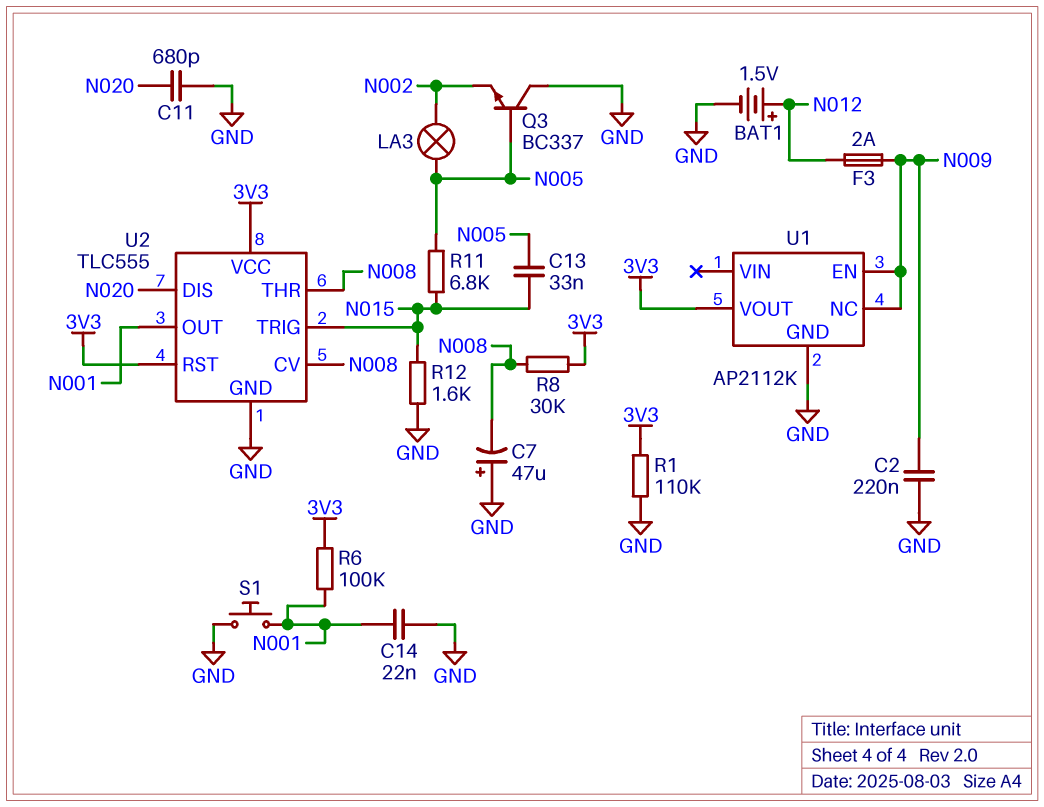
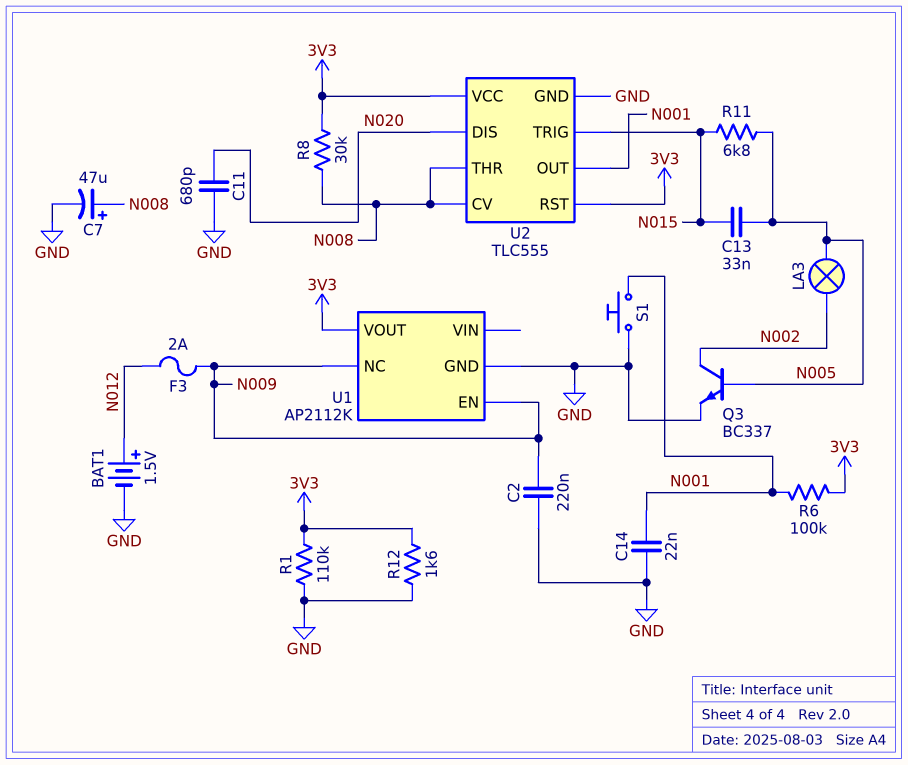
C7: 47uF (plus GND, minus N008) -> 47uF (plus N008, minus GND)
Q3: NPN BC337 (B N005, C GND, E N002) -> NPN BC337 (B N005, C N002, E GND)
R12: 1.6k (GND, N015) -> 1.6k (3V3, GND)

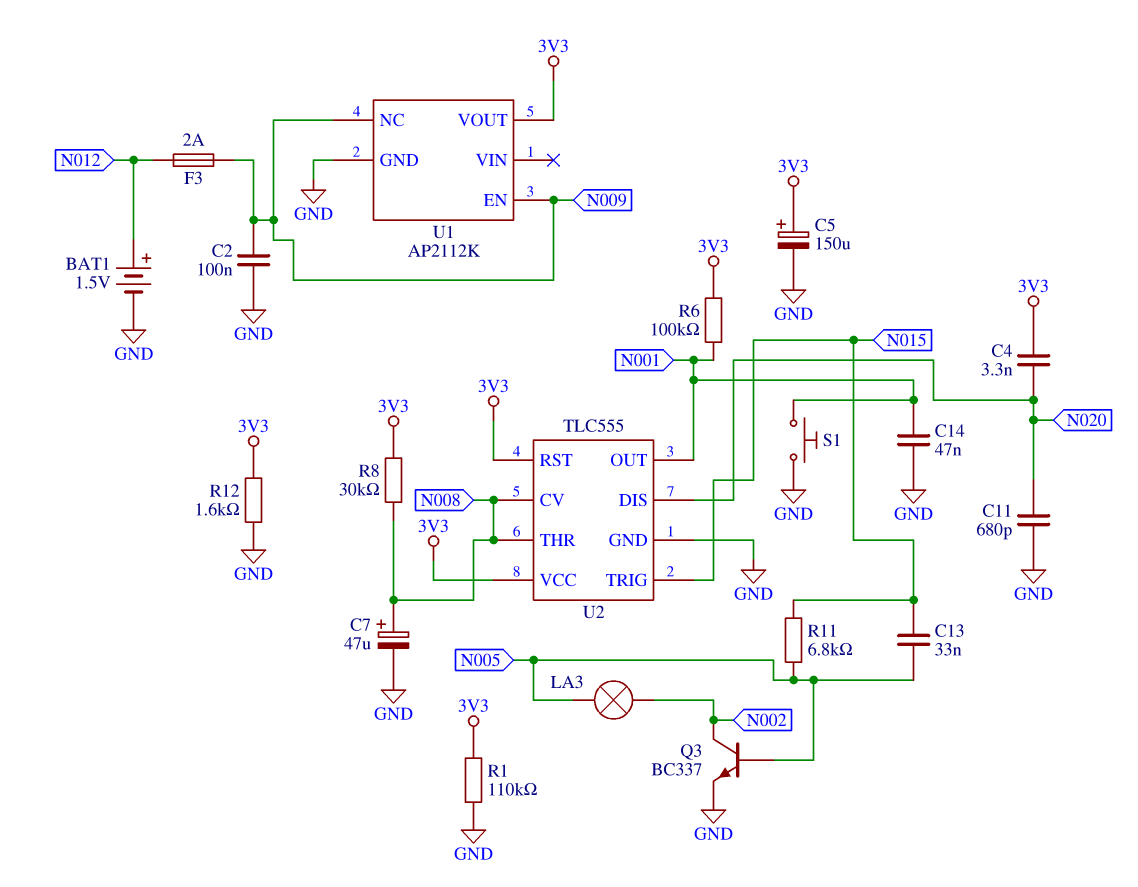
C2: 220nF (GND, N009) -> 100nF (GND, N009)
C4: none -> 3.3nF (3V3, N020)
C5: none -> 150uF (plus 3V3, minus GND)
C14: 22nF (GND, N001) -> 47nF (GND, N001)

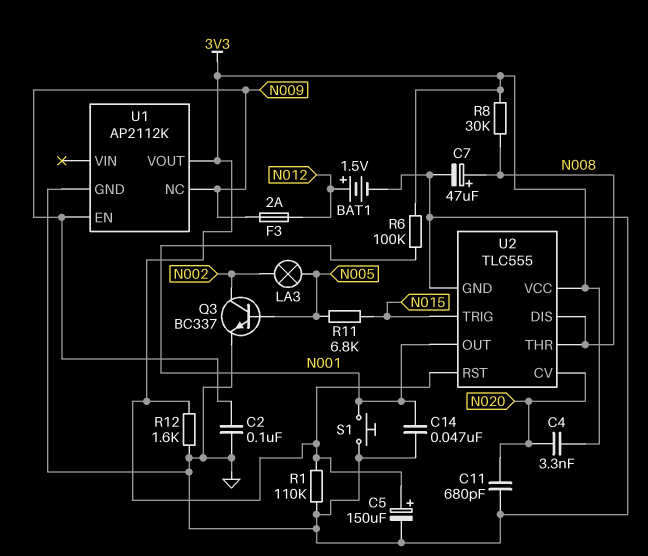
C13: 33nF (N005, N015) -> none
U2 pin CV: N008 -> N020
U2 pin DIS: N020 -> N008

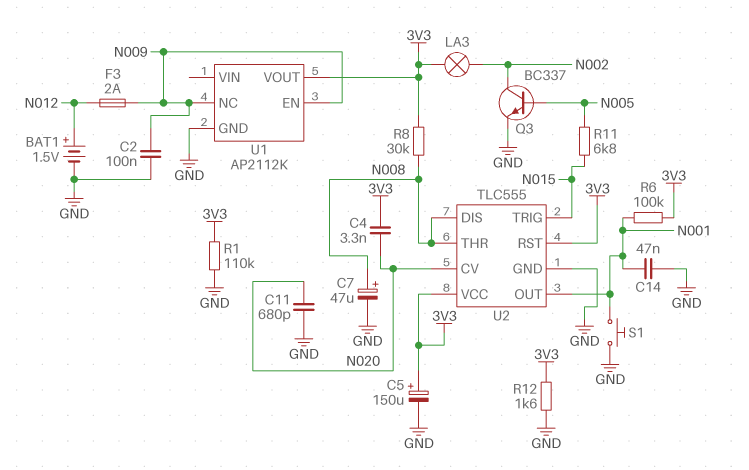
LA3: lamp (N002, N005) -> lamp (3V3, N002)

